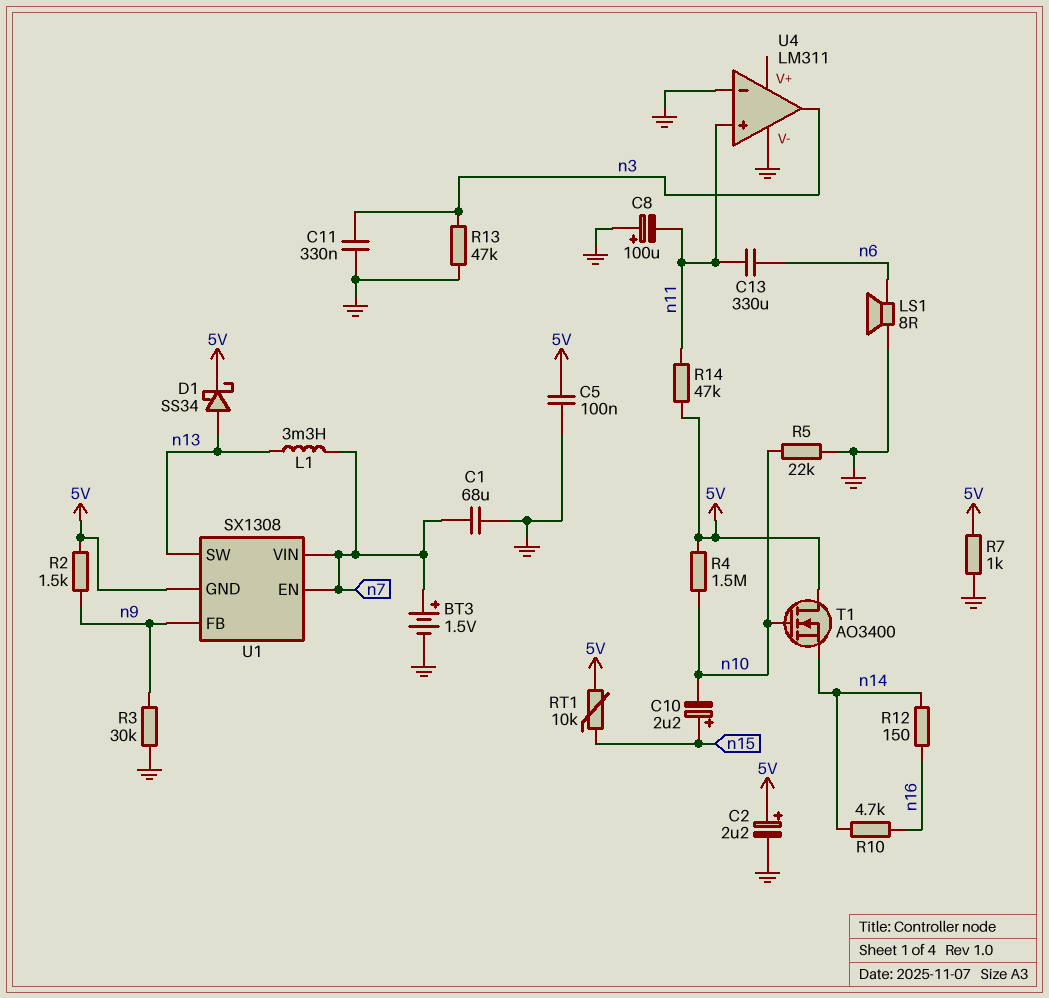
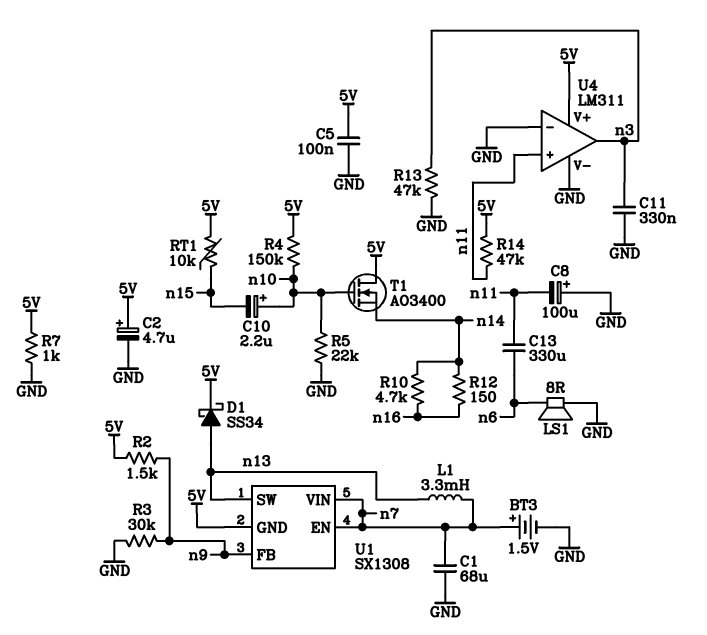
C2: 2.2uF (plus 5V, minus GND) -> 4.7uF (plus 5V, minus GND)
C10: 2.2uF (plus n15, minus n10) -> 2.2uF (plus n10, minus n15)
R4: 1.5M (5V, n10) -> 150k (5V, n10)
U4 pin V+: none -> 5V

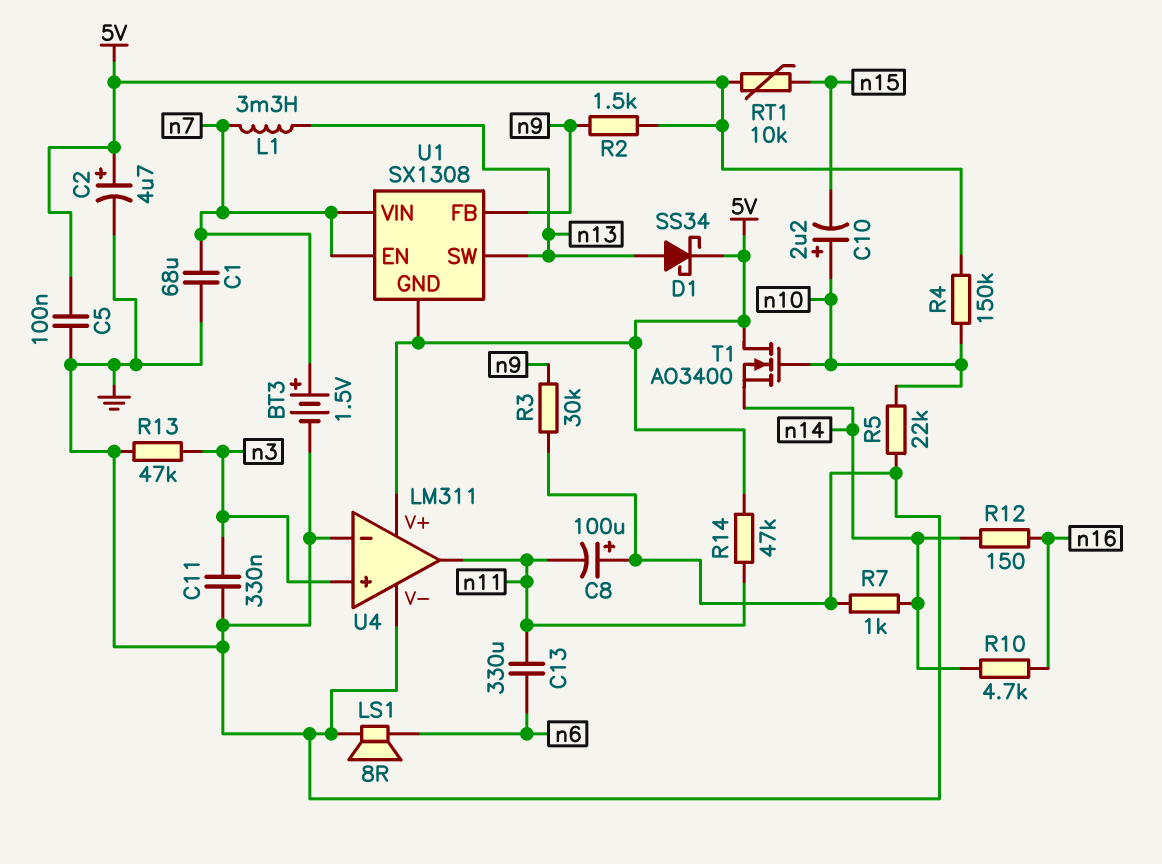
R7: 1k (5V, GND) -> 1k (GND, n14)
U4 pin in+: n11 -> n3
U4 pin out: n3 -> n11

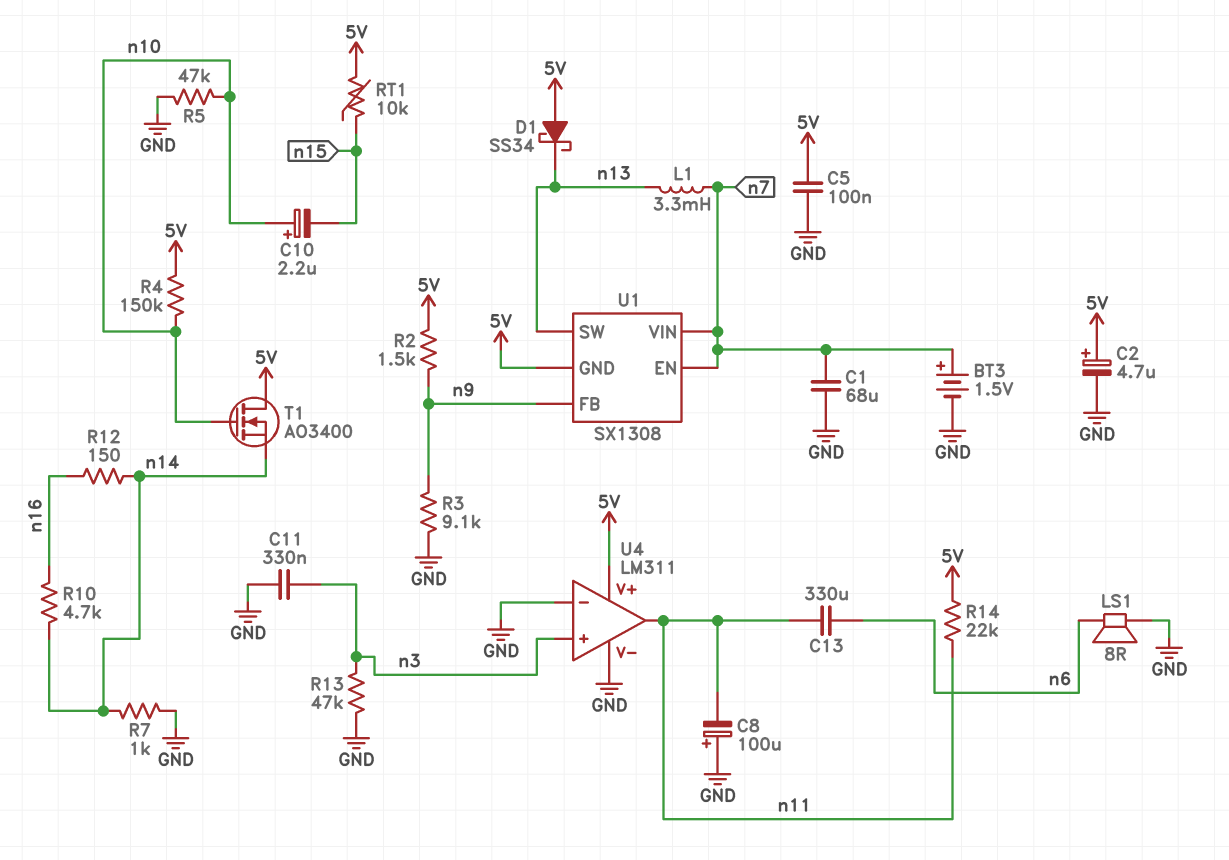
D1: schottky SS34 (A n13, K 5V) -> schottky SS34 (A 5V, K n13)
R3: 30k (GND, n9) -> 9.1k (GND, n9)
R5: 22k (GND, n10) -> 47k (GND, n10)
R14: 47k (5V, n11) -> 22k (5V, n11)

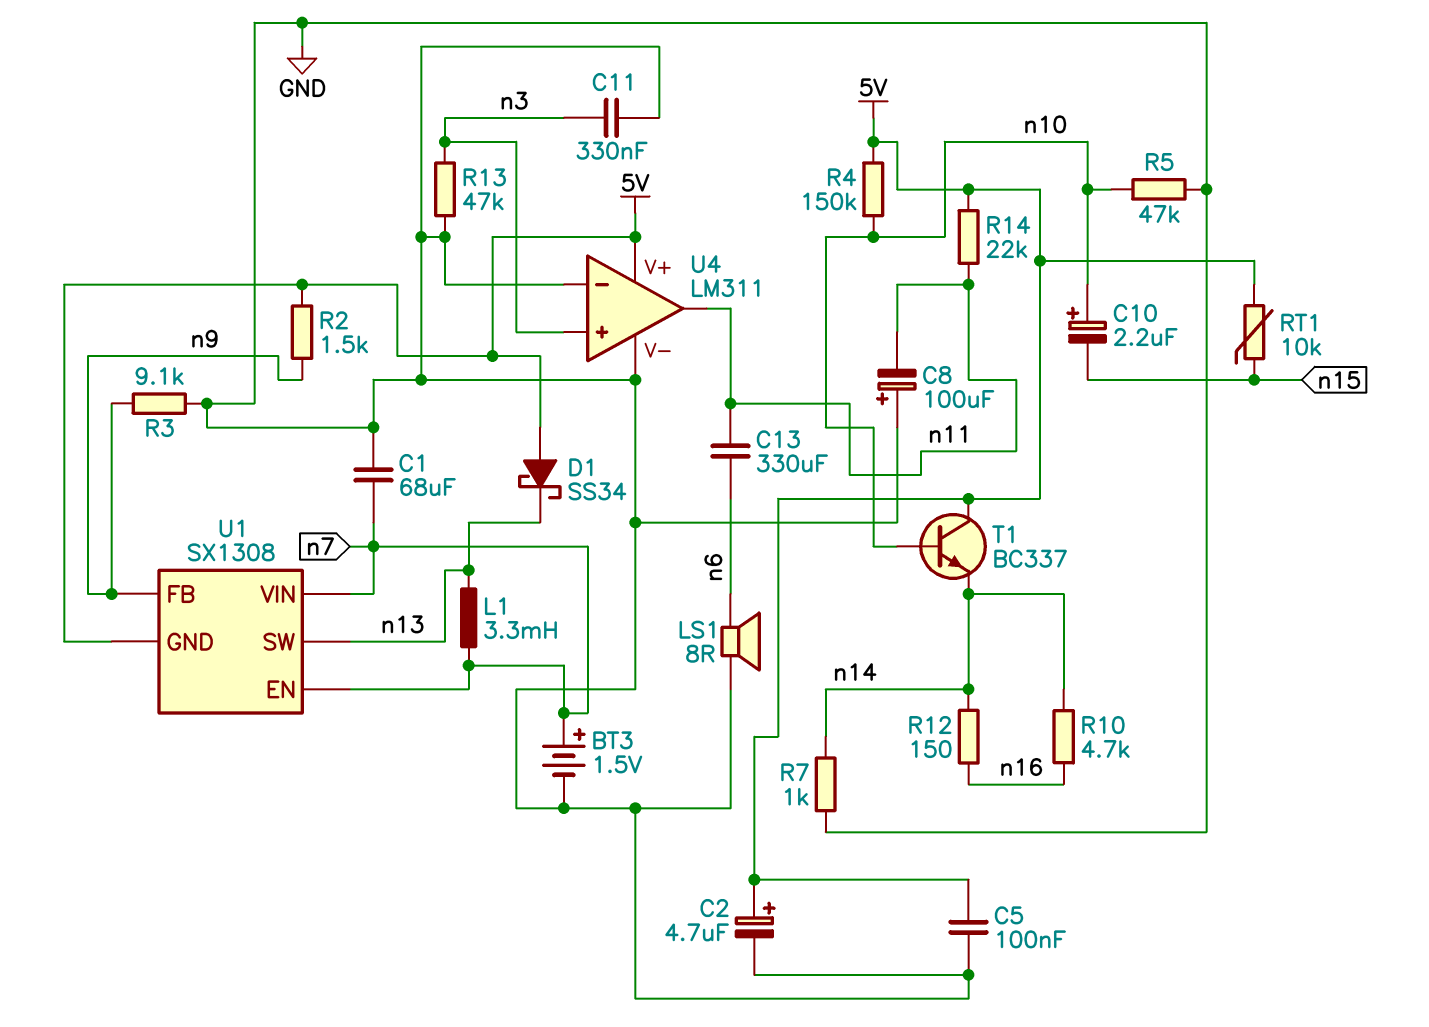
T1: NMOS AO3400 (G n10, D 5V, S n14) -> NPN BC337 (B n10, C 5V, E n14)

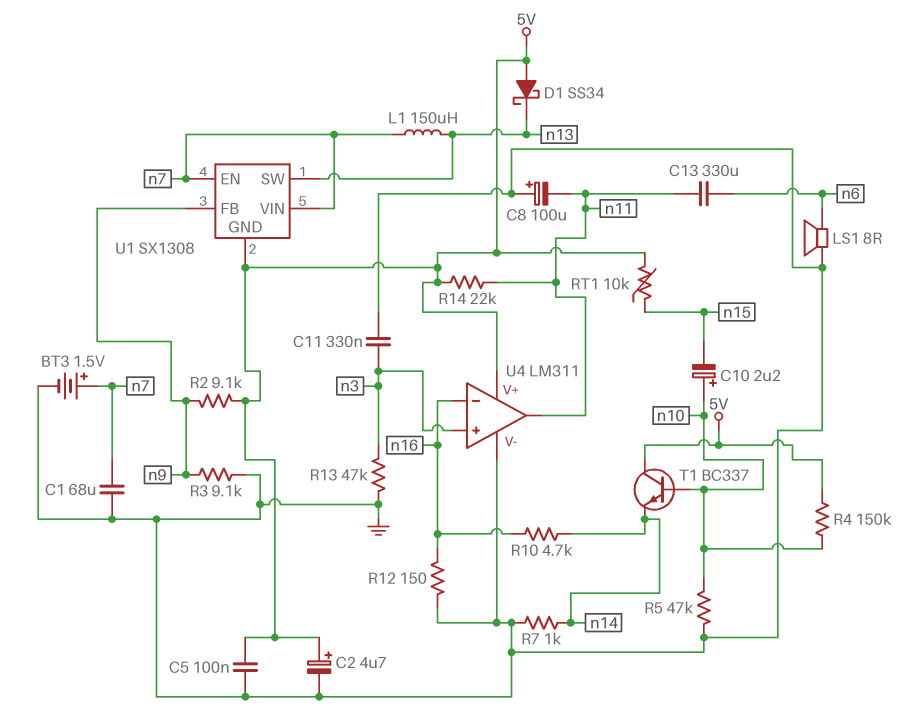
L1: 3.3mH (n7, n13) -> 150uH (n7, n13)
R2: 1.5k (5V, n9) -> 9.1k (5V, n9)
R12: 150 (n14, n16) -> 150 (GND, n16)
U4 pin in-: GND -> n16

